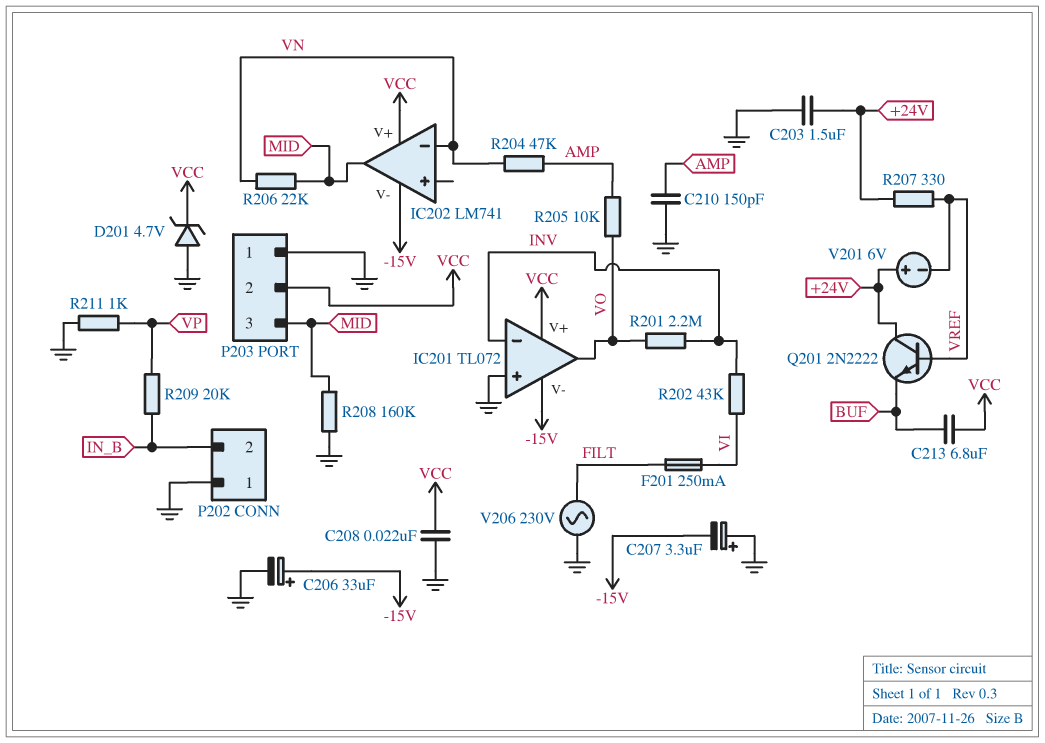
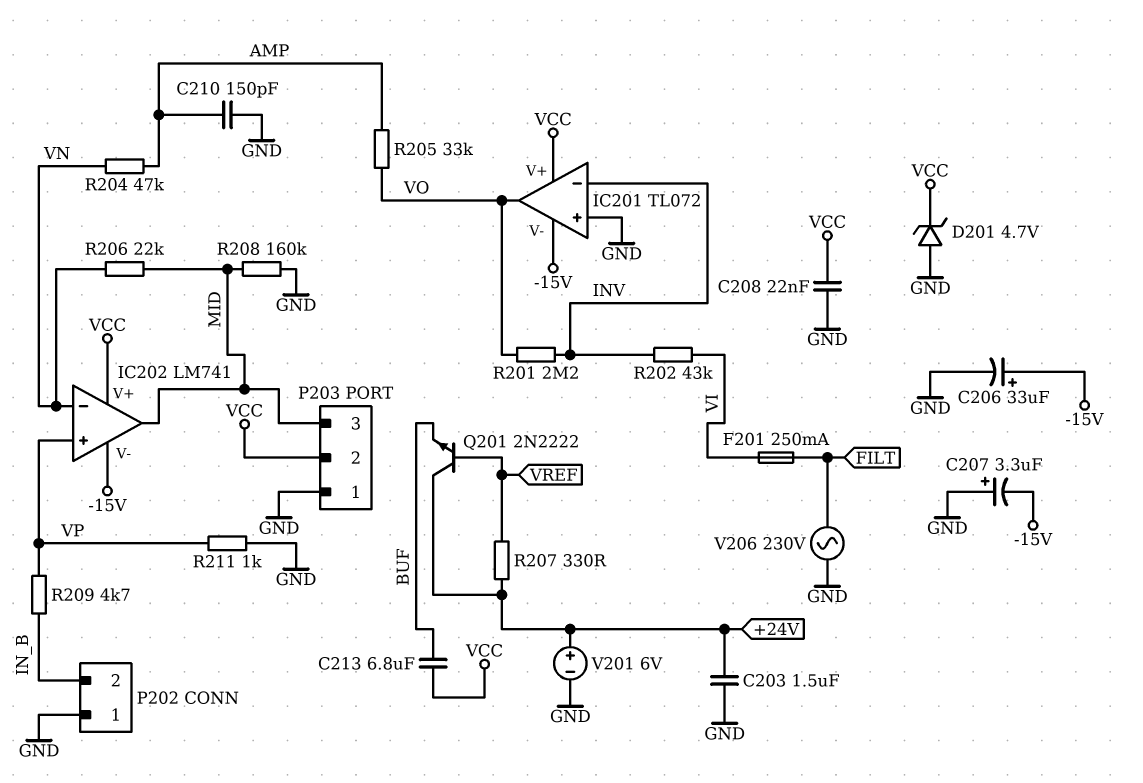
IC202 pin in+: none -> VP
R205: 10k (AMP, VO) -> 33k (AMP, VO)
R209: 20k (IN_B, VP) -> 4.7k (IN_B, VP)
V201: 6V (plus +24V, minus VREF) -> 6V (plus +24V, minus GND)

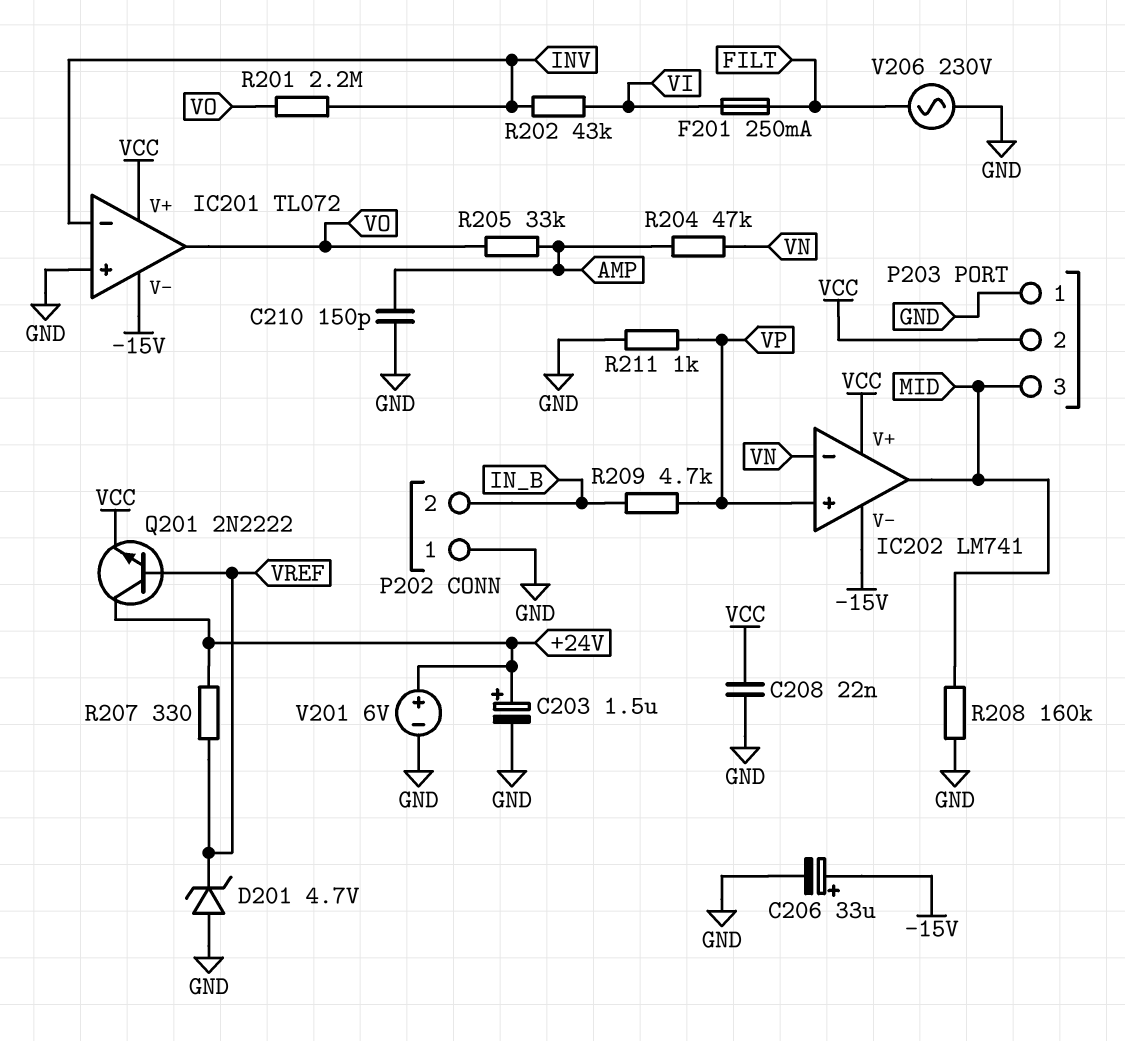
C203: 1.5uF (+24V, GND) -> 1.5uF (plus +24V, minus GND)
C207: 3.3uF (plus GND, minus -15V) -> none
C213: 6.8uF (BUF, VCC) -> none
D201: zener 4.7V (A GND, K VCC) -> zener 4.7V (A GND, K VREF)
Q201: NPN 2N2222 (B VREF, C +24V, E BUF) -> NPN 2N2222 (B VREF, C +24V, E VCC)
R206: 22k (MID, VN) -> none

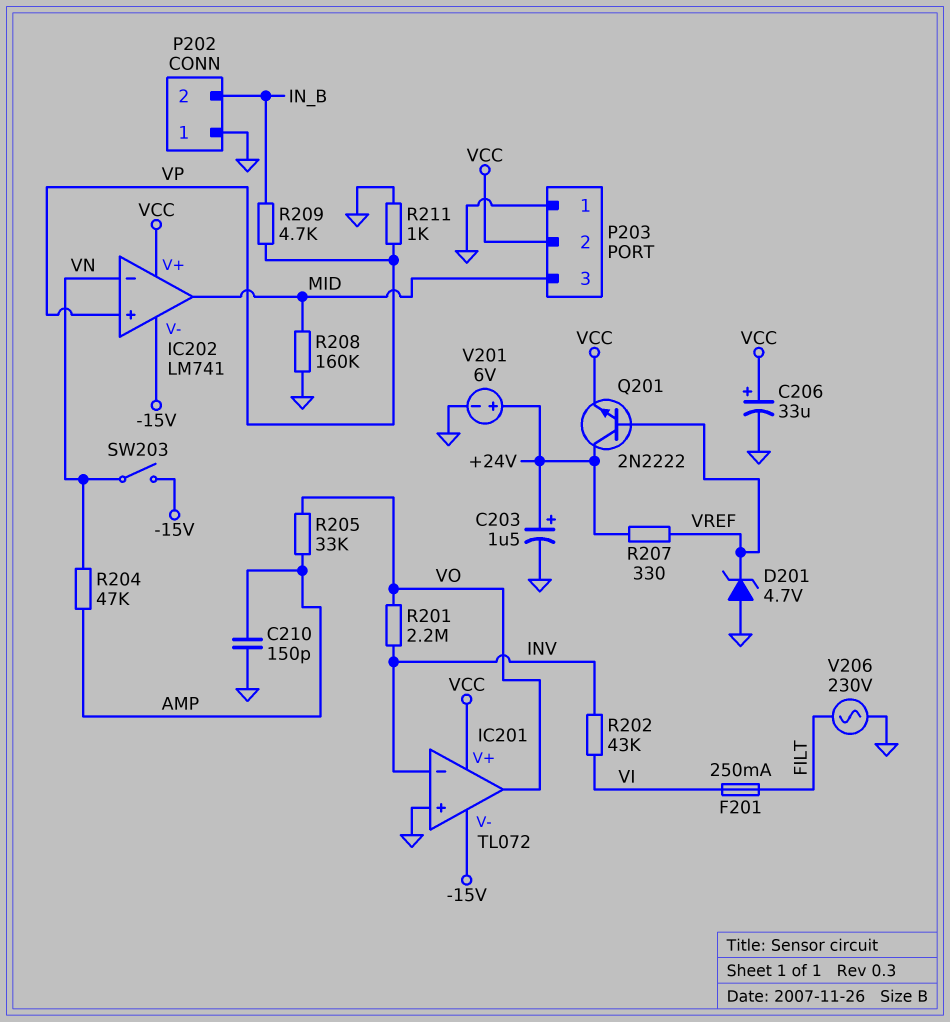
C206: 33uF (plus -15V, minus GND) -> 33uF (plus VCC, minus GND)
C208: 22nF (GND, VCC) -> none
SW203: none -> switch (-15V, VN)

